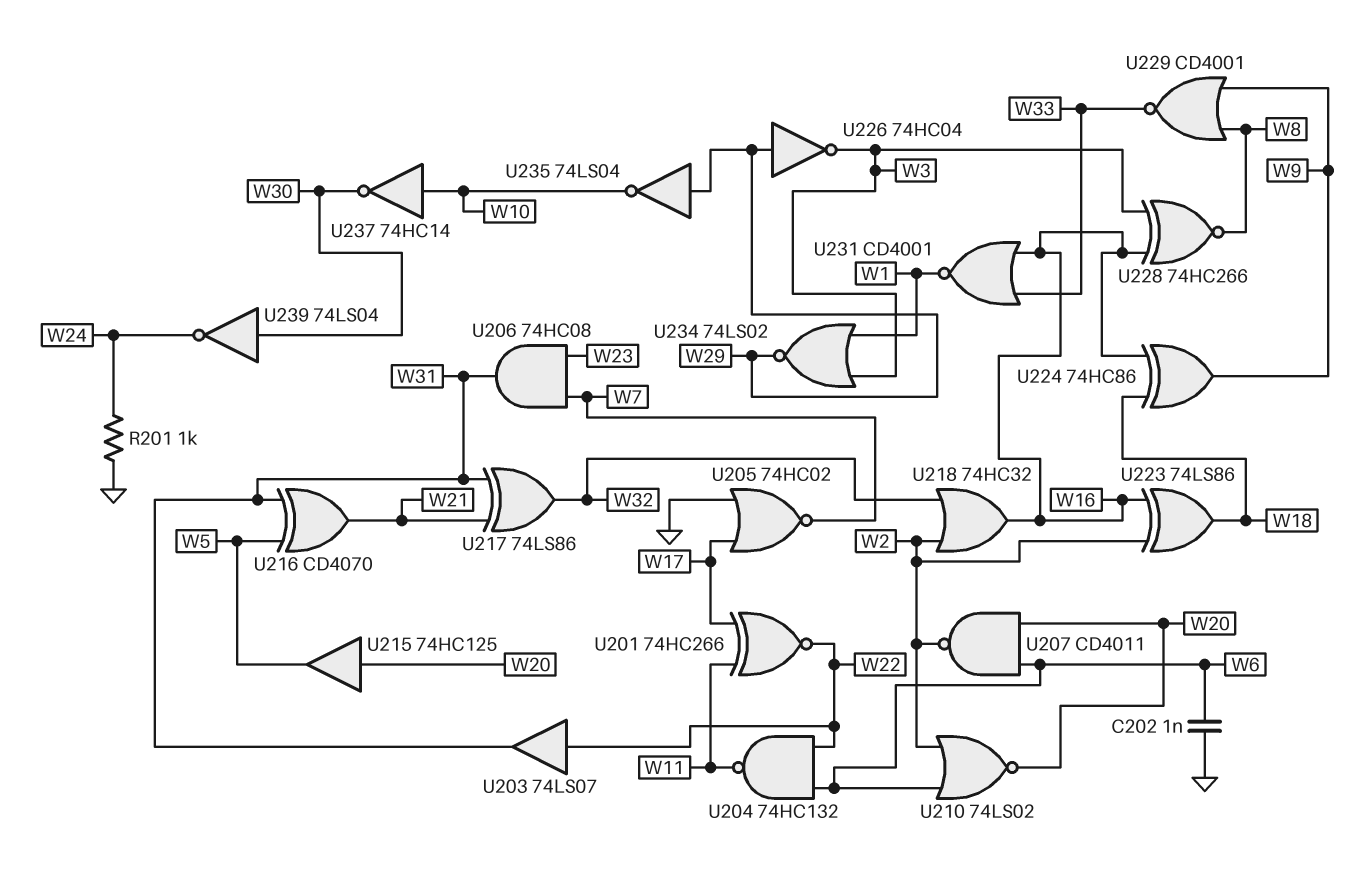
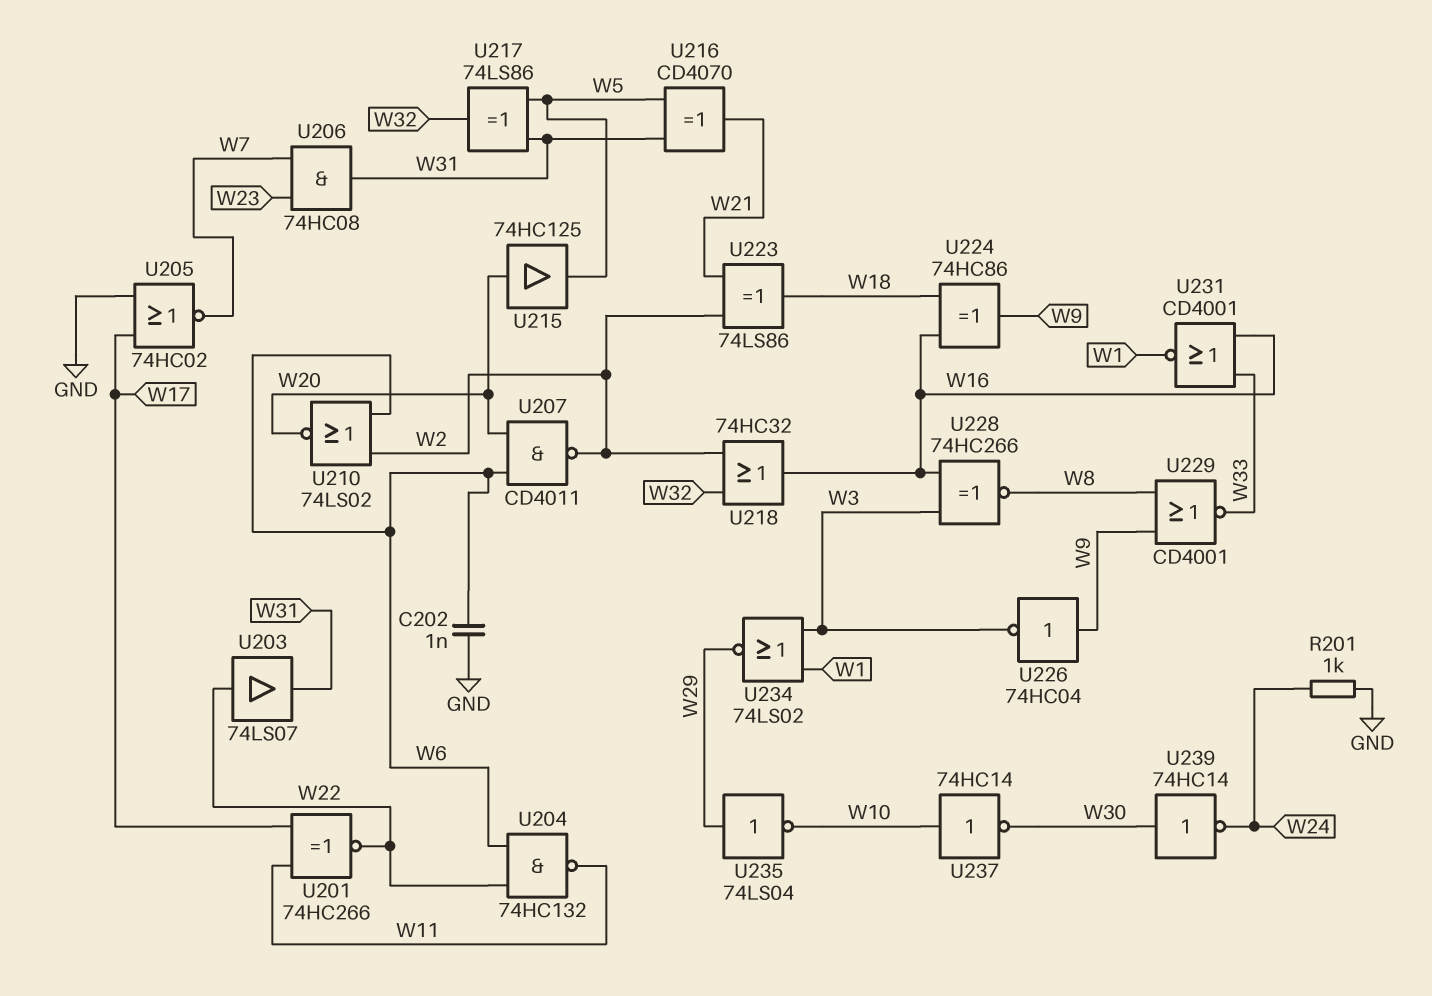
U217: XOR 74LS86 (in W21, in W31, out W32) -> XOR 74LS86 (in W5, in W31, out W32)
U223: XOR 74LS86 (in W2, in W16, out W18) -> XOR 74LS86 (in W2, in W21, out W18)
U226: NOT 74HC04 (in W29, out W3) -> NOT 74HC04 (in W9, out W3)
U239: NOT 74LS04 (in W30, out W24) -> NOT 74HC14 (in W30, out W24)

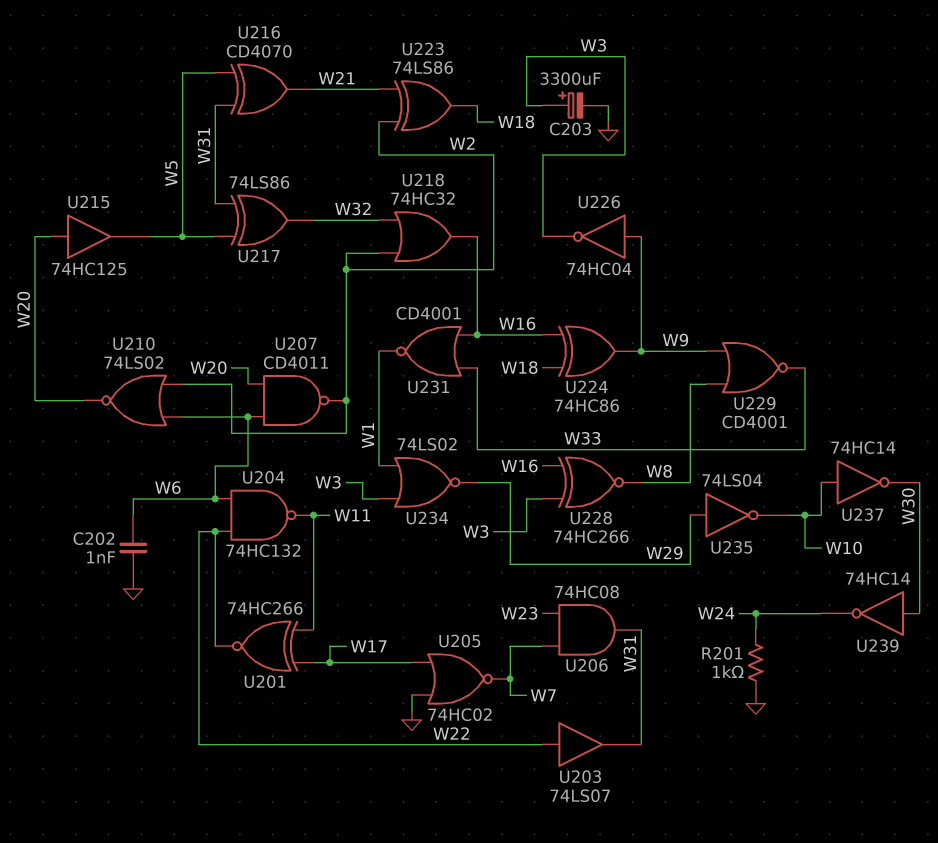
C203: none -> 3300uF (plus W3, minus GND)

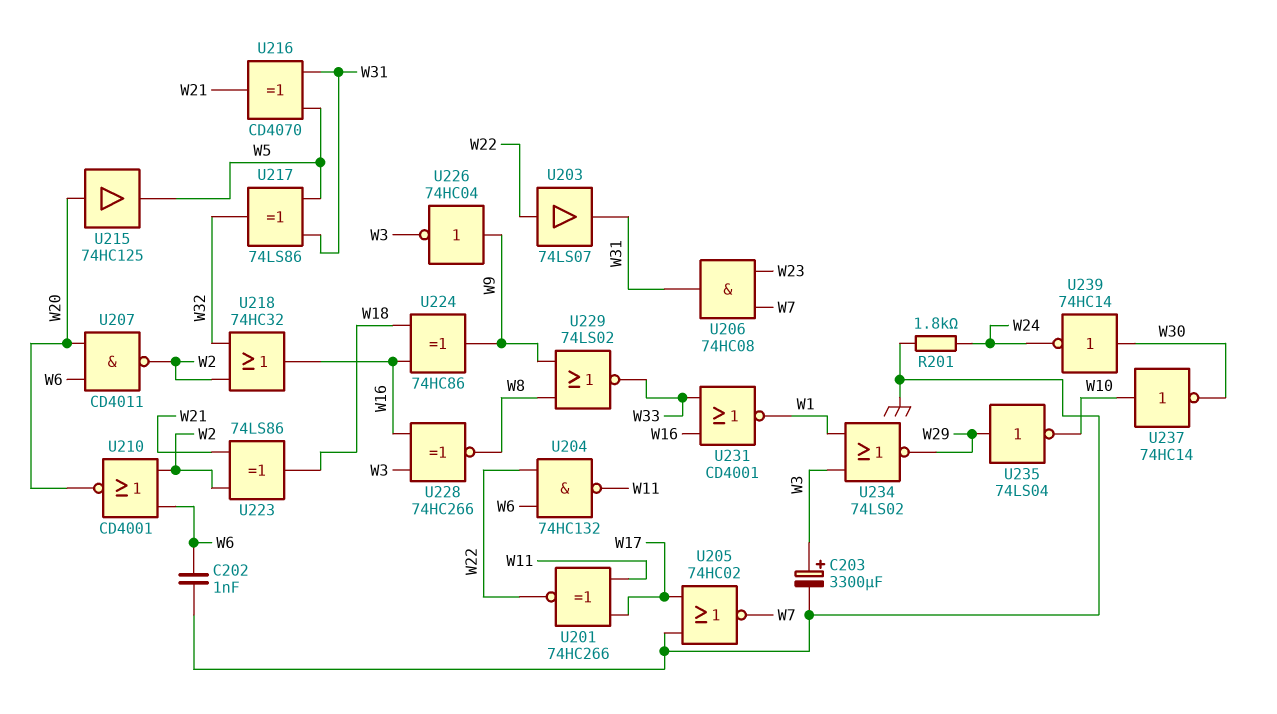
R201: 1k (GND, W24) -> 1.8k (GND, W24)
U210: NOR 74LS02 (in W2, in W6, out W20) -> NOR CD4001 (in W2, in W6, out W20)
U229: NOR CD4001 (in W8, in W9, out W33) -> NOR 74LS02 (in W8, in W9, out W33)

